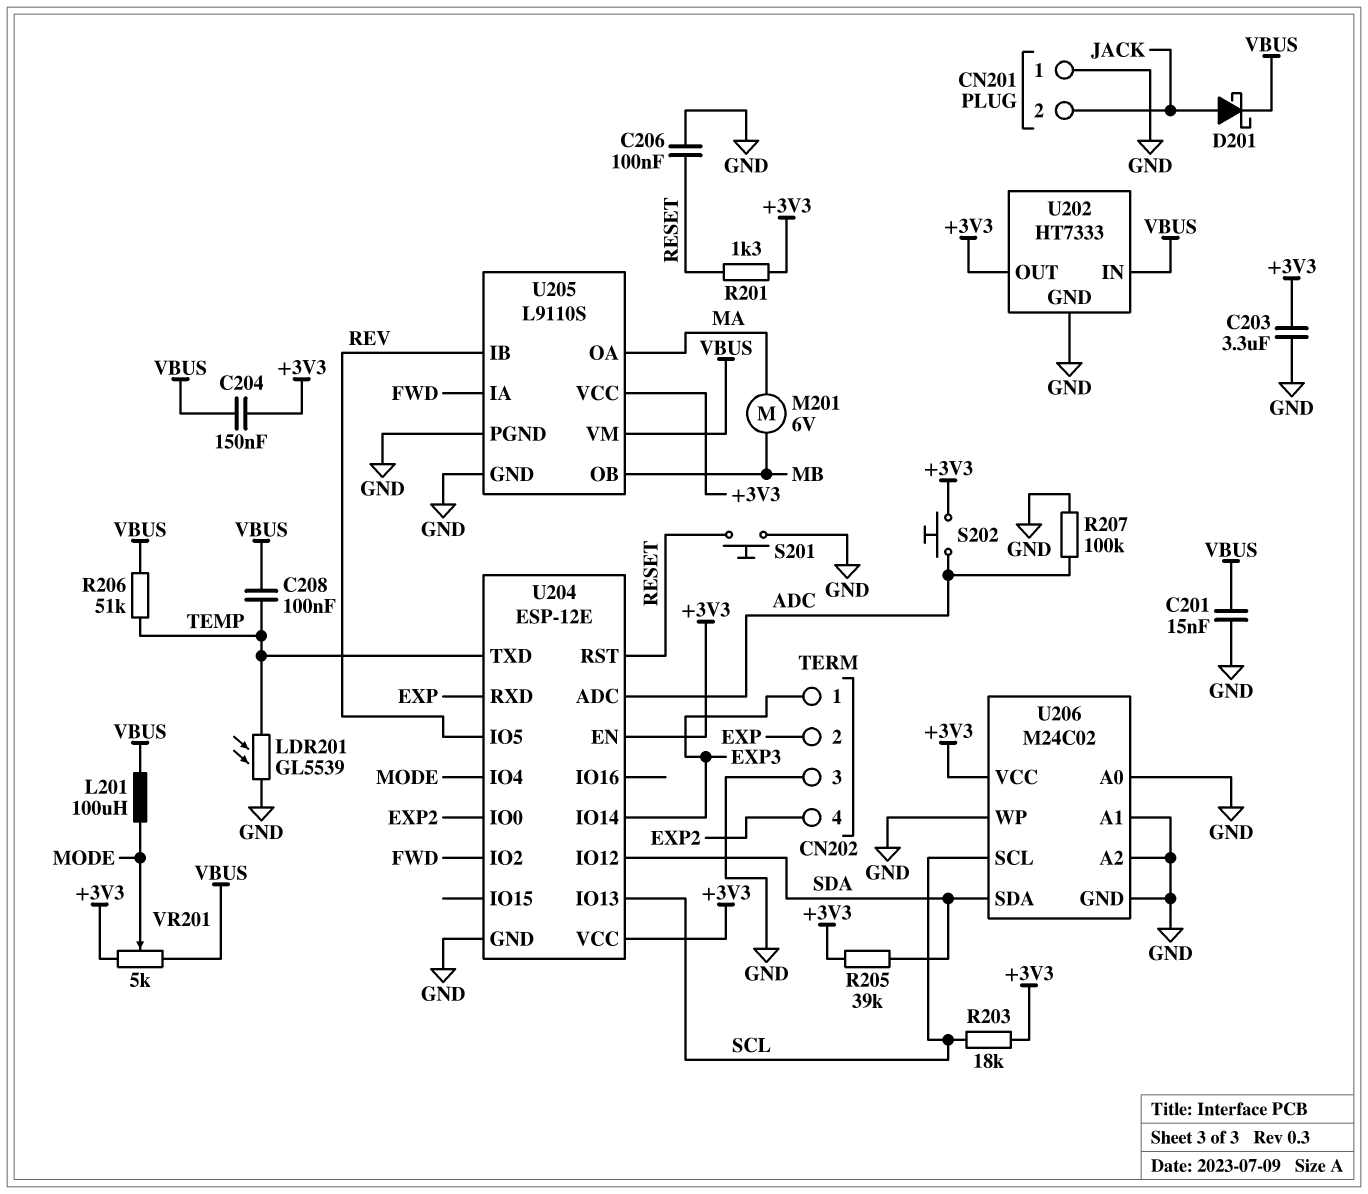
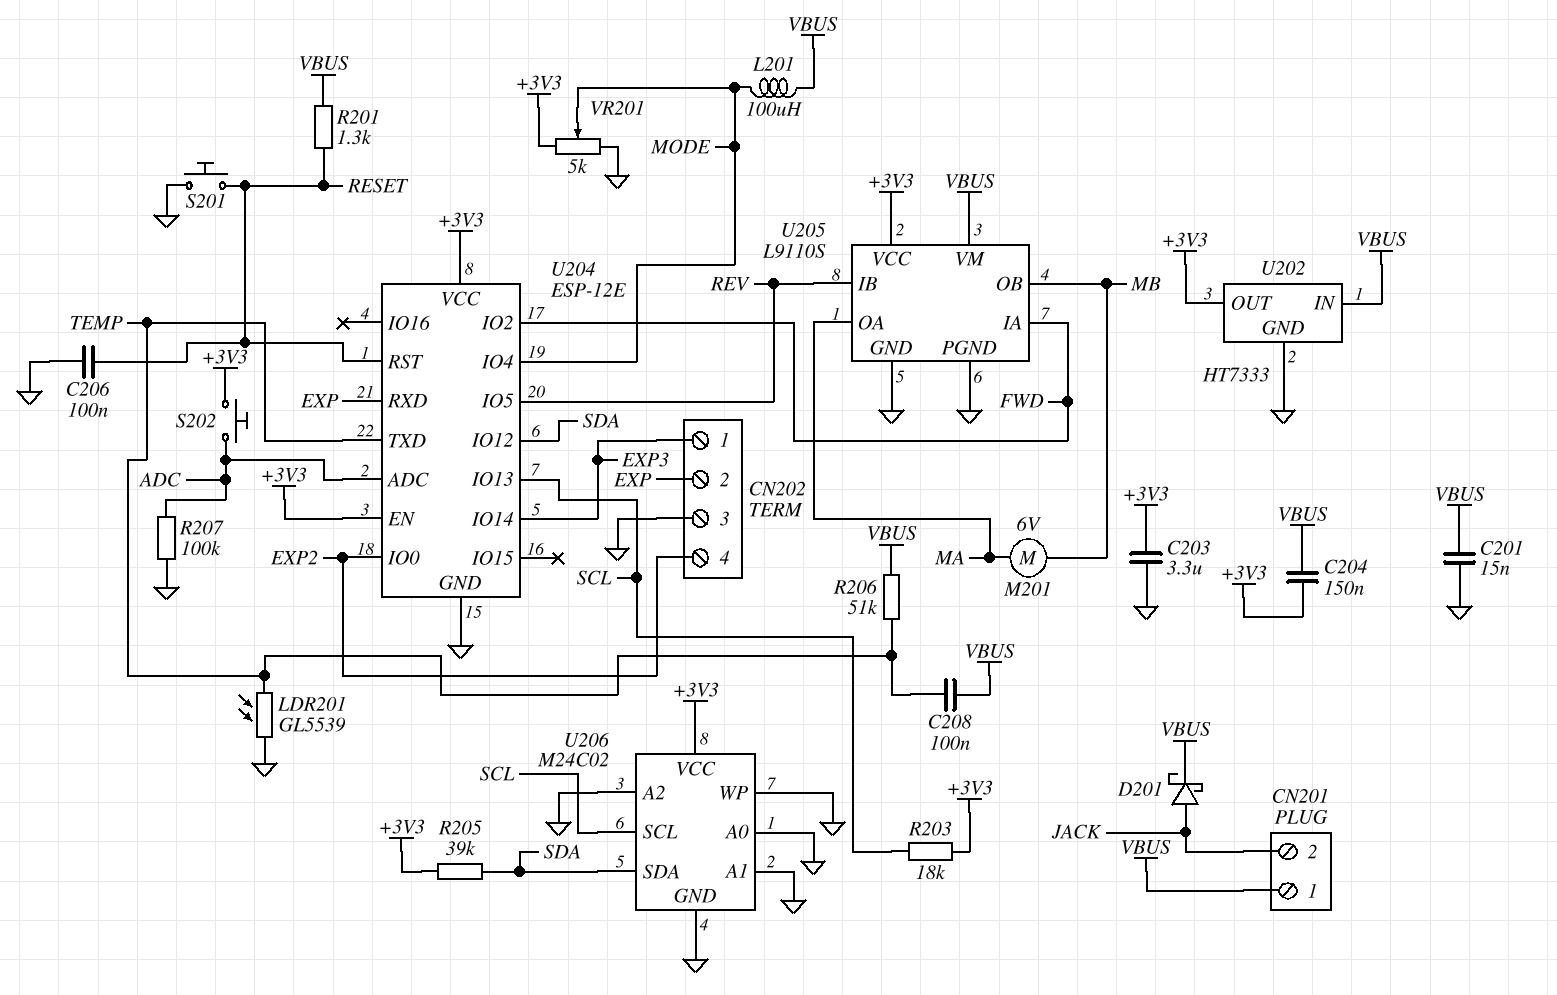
CN201 pin 1: GND -> VBUS
R201: 1.3k (+3V3, RESET) -> 1.3k (RESET, VBUS)
VR201: 5k (+3V3, VBUS, wiper MODE) -> 5k (+3V3, GND, wiper MODE)

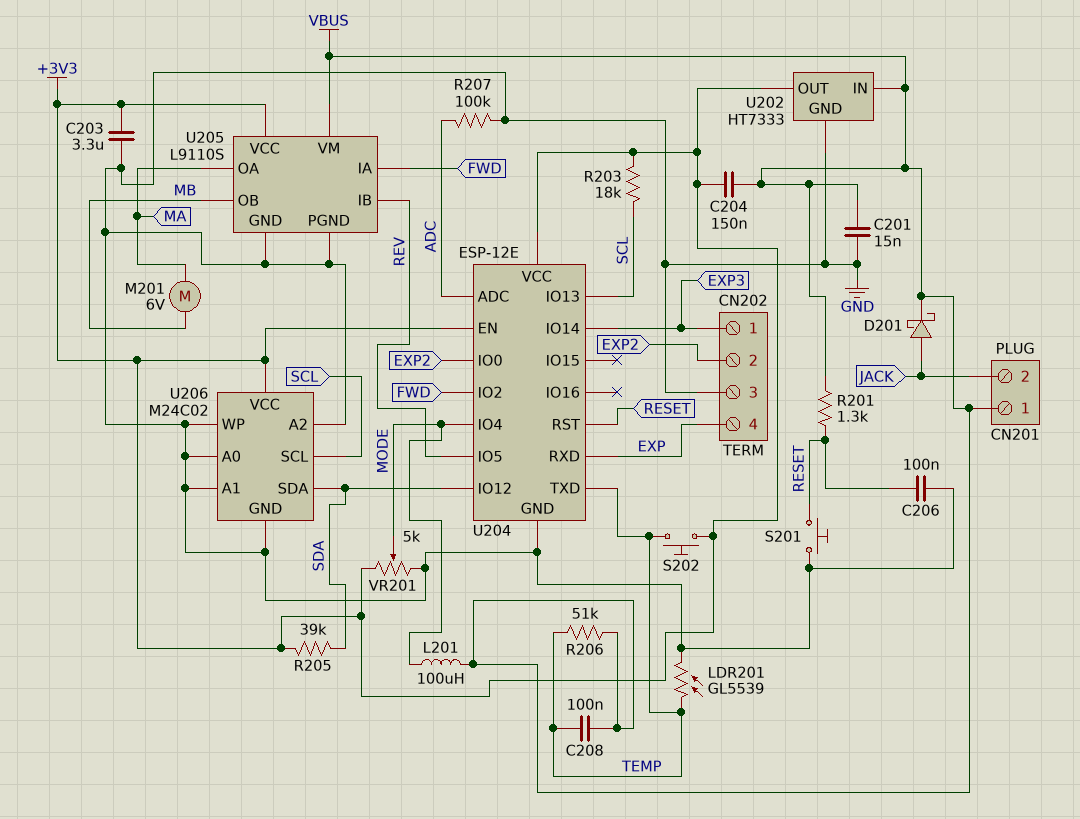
CN202 pin 2: EXP -> EXP2
CN202 pin 4: EXP2 -> EXP
S202: button (+3V3, ADC) -> button (+3V3, TEMP)

